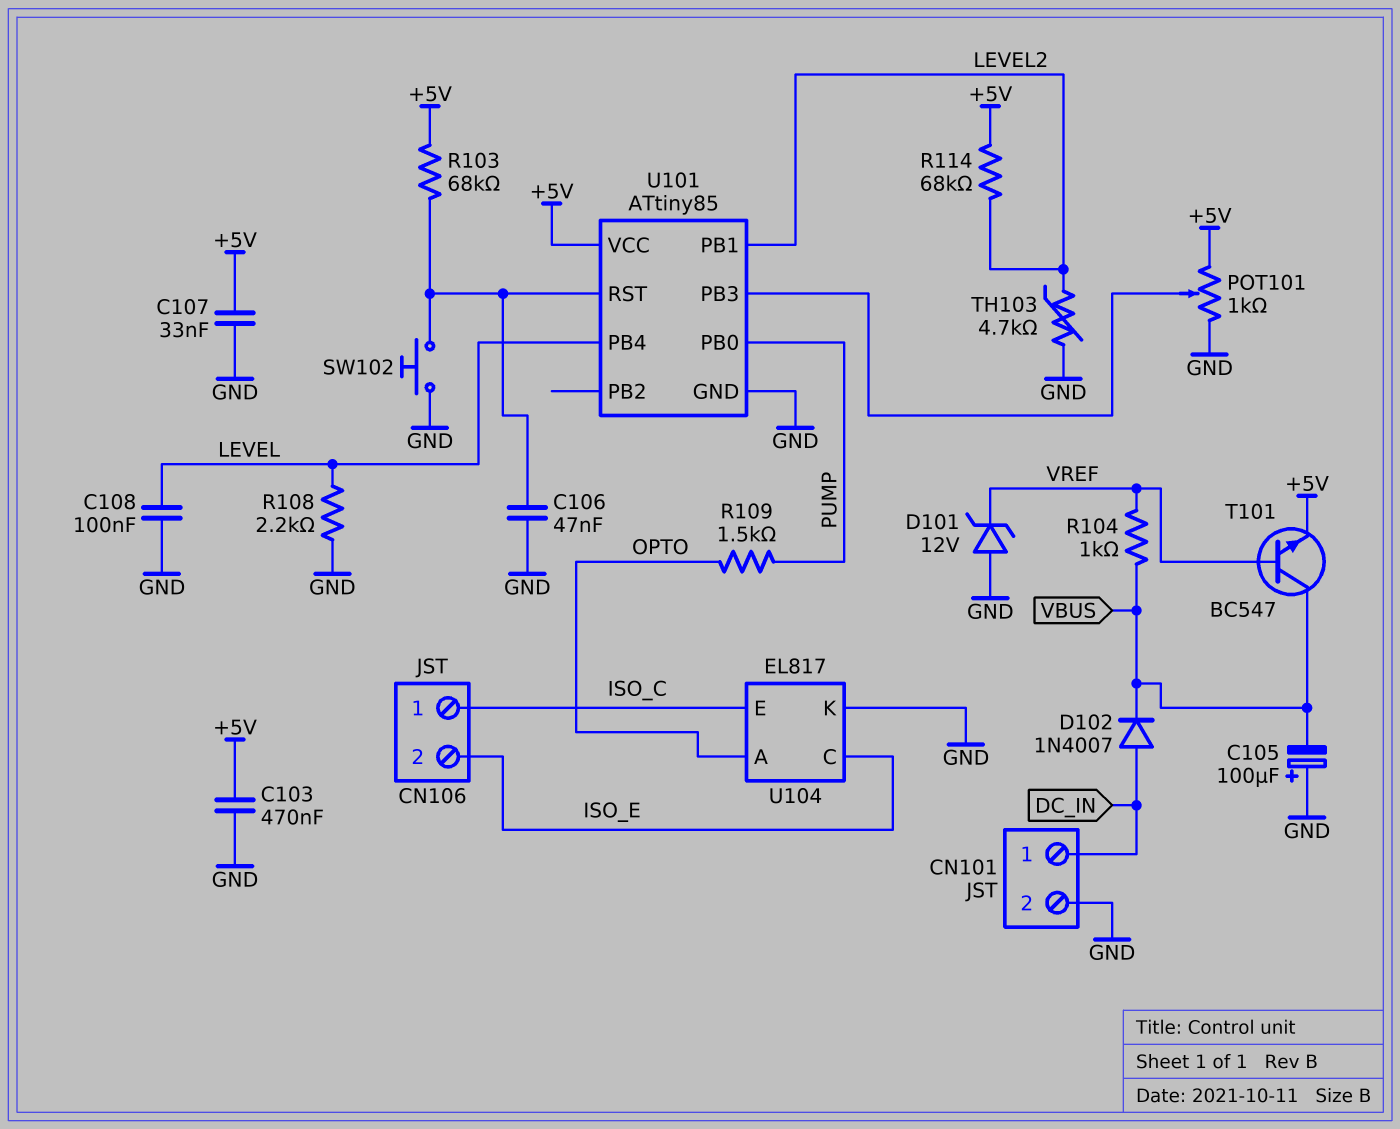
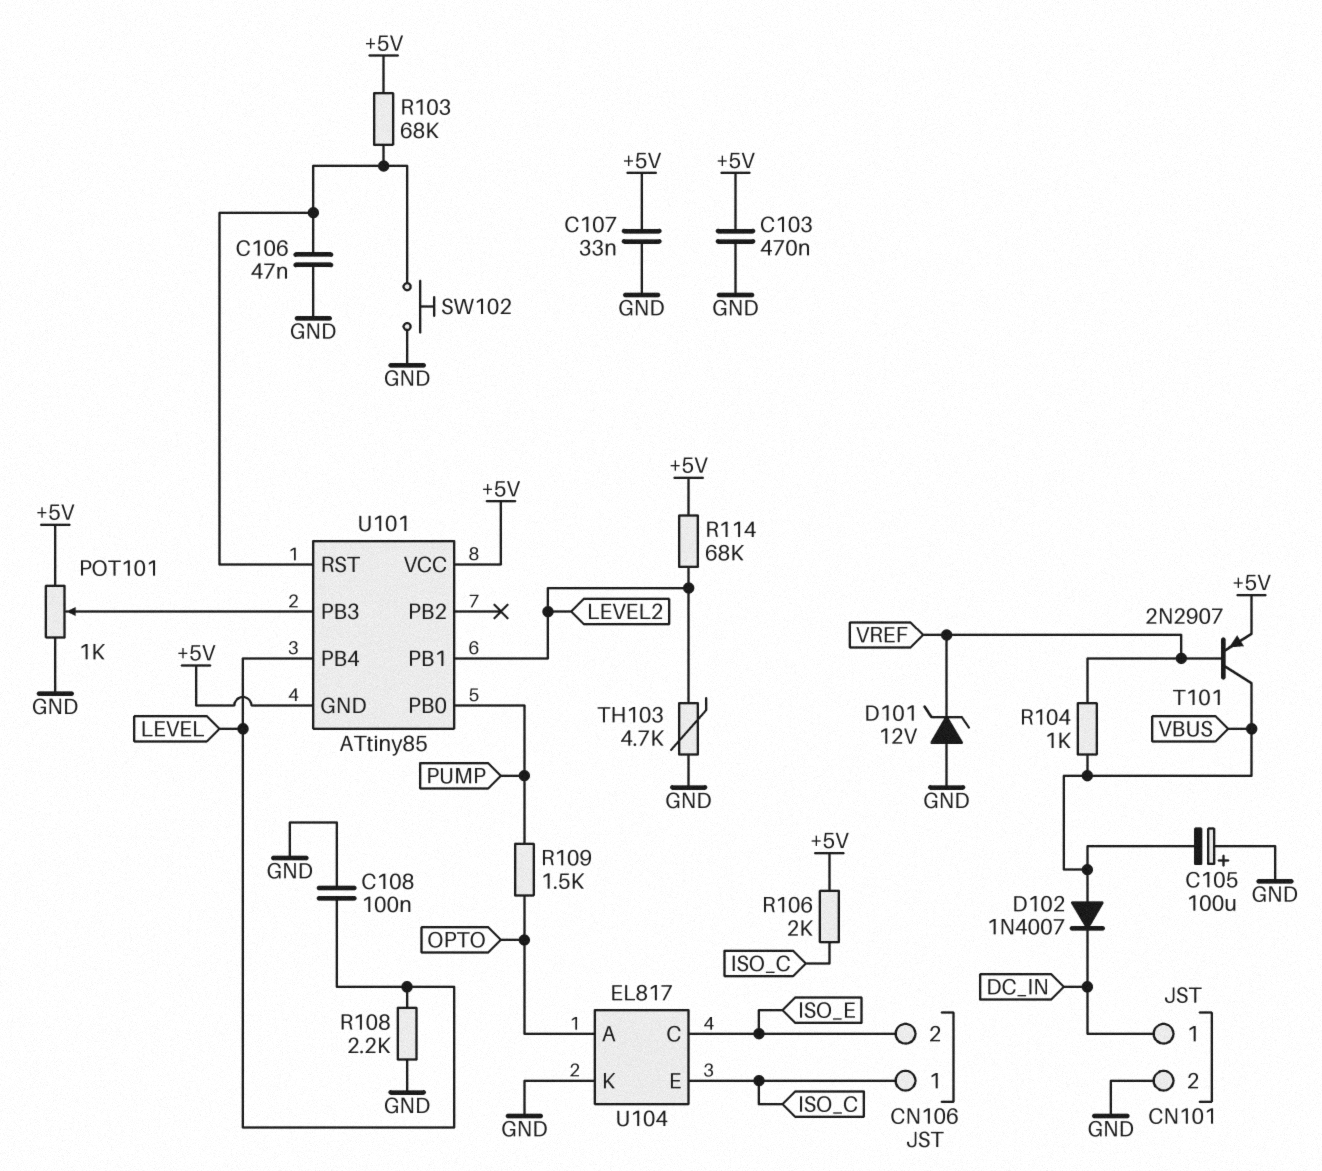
D102: diode 1N4007 (A DC_IN, K VBUS) -> diode 1N4007 (A VBUS, K DC_IN)
R106: none -> 2k (+5V, ISO_C)
T101: NPN BC547 (B VREF, C VBUS, E +5V) -> PNP 2N2907 (B VREF, C VBUS, E +5V)
U101 pin GND: GND -> +5V

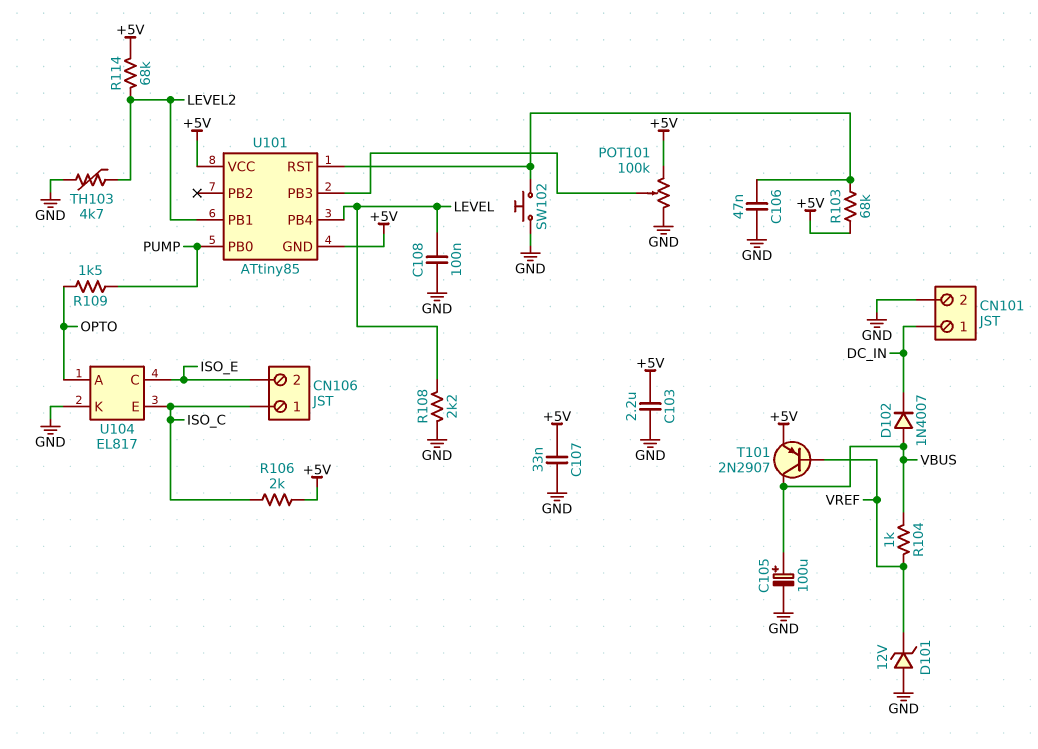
C103: 470nF (+5V, GND) -> 2.2uF (+5V, GND)
C105: 100uF (plus GND, minus VBUS) -> 100uF (plus VBUS, minus GND)
POT101: 1k (+5V, GND, wiper U101/PB3) -> 100k (+5V, GND, wiper U101/PB3)

